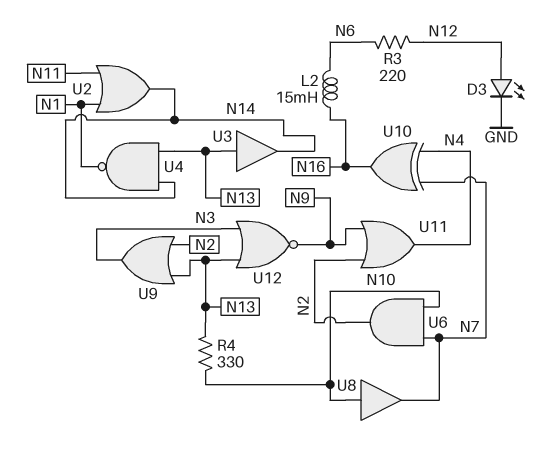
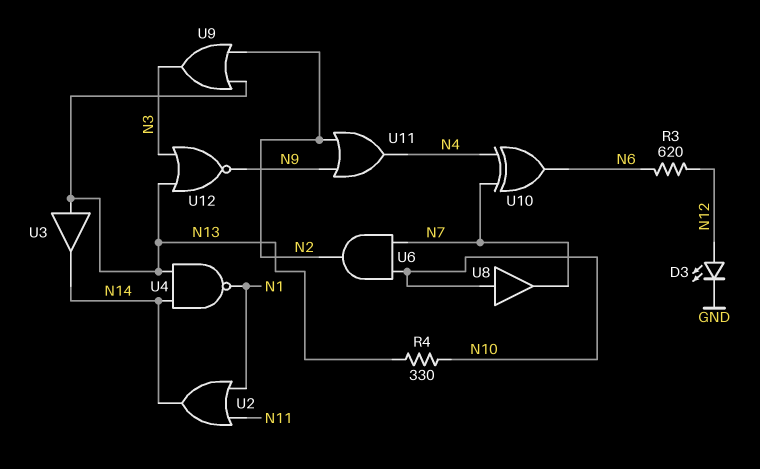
L2: 15mH (N6, N16) -> none
R3: 220 (N6, N12) -> 620 (N6, N12)
U10: XOR (in N4, in N7, out N16) -> XOR (in N4, in N7, out N6)

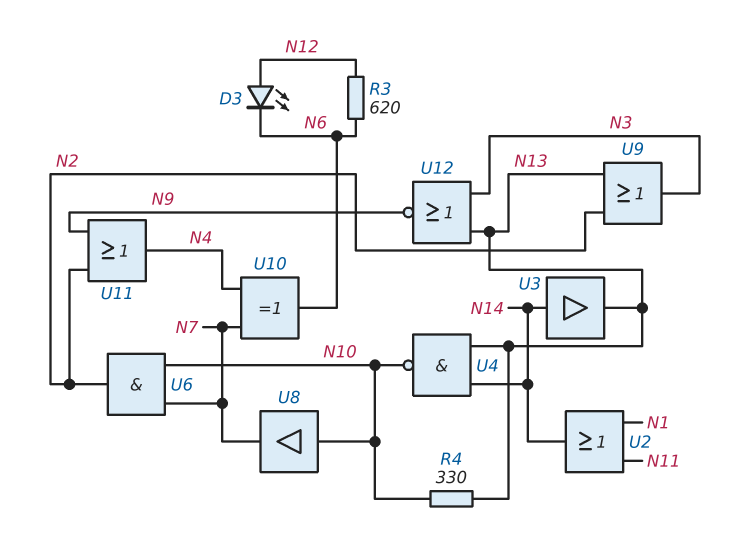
D3: LED (A N12, K GND) -> LED (A N12, K N6)
U3: buffer (in N13, out N14) -> buffer (in N14, out N13)
U4: NAND (in N13, in N14, out N1) -> NAND (in N13, in N14, out N10)

